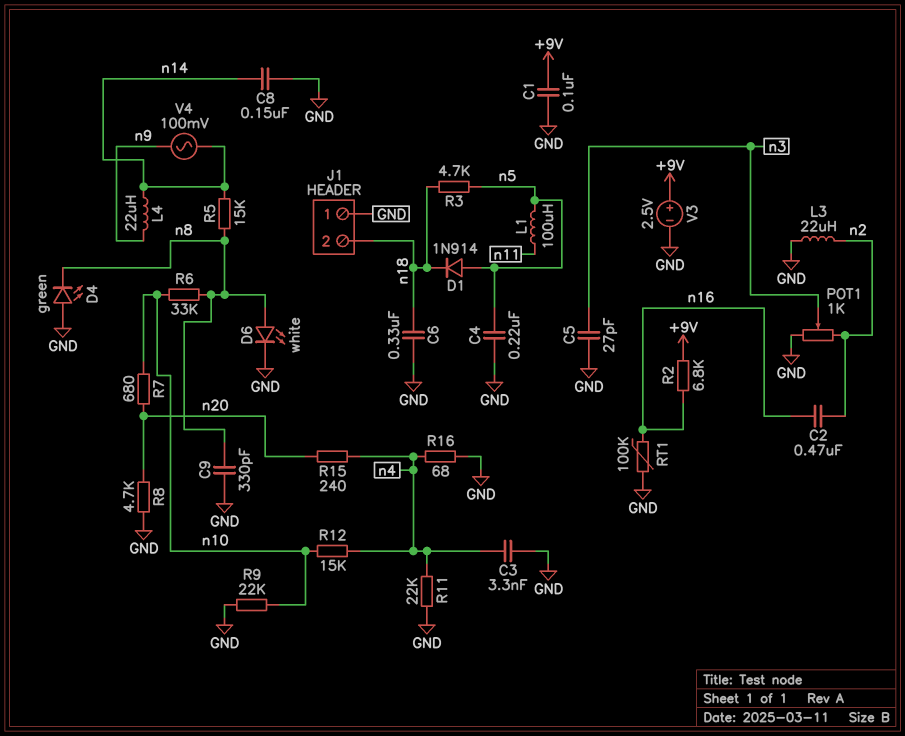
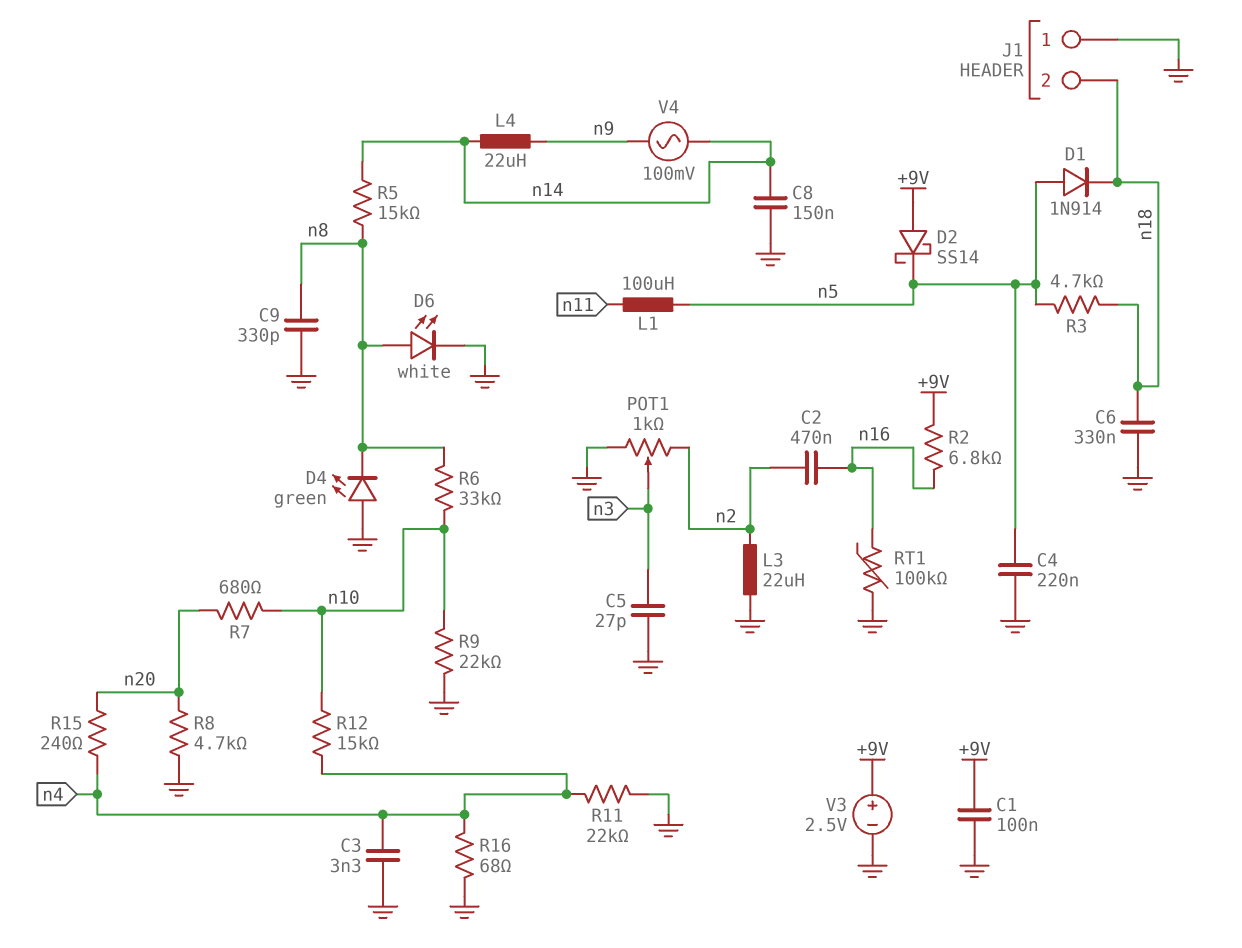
D2: none -> schottky SS14 (A +9V, K n5)

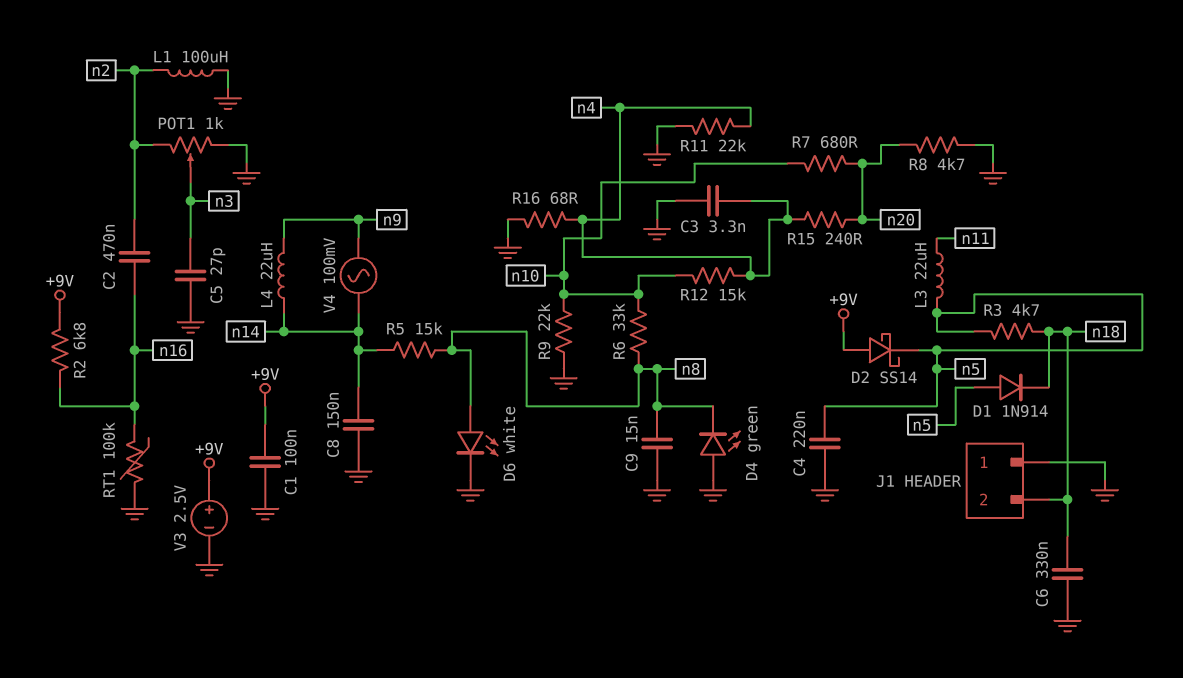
C9: 330pF (GND, n8) -> 15nF (GND, n8)
L1: 100uH (n5, n11) -> 100uH (GND, n2)
L3: 22uH (GND, n2) -> 22uH (n5, n11)

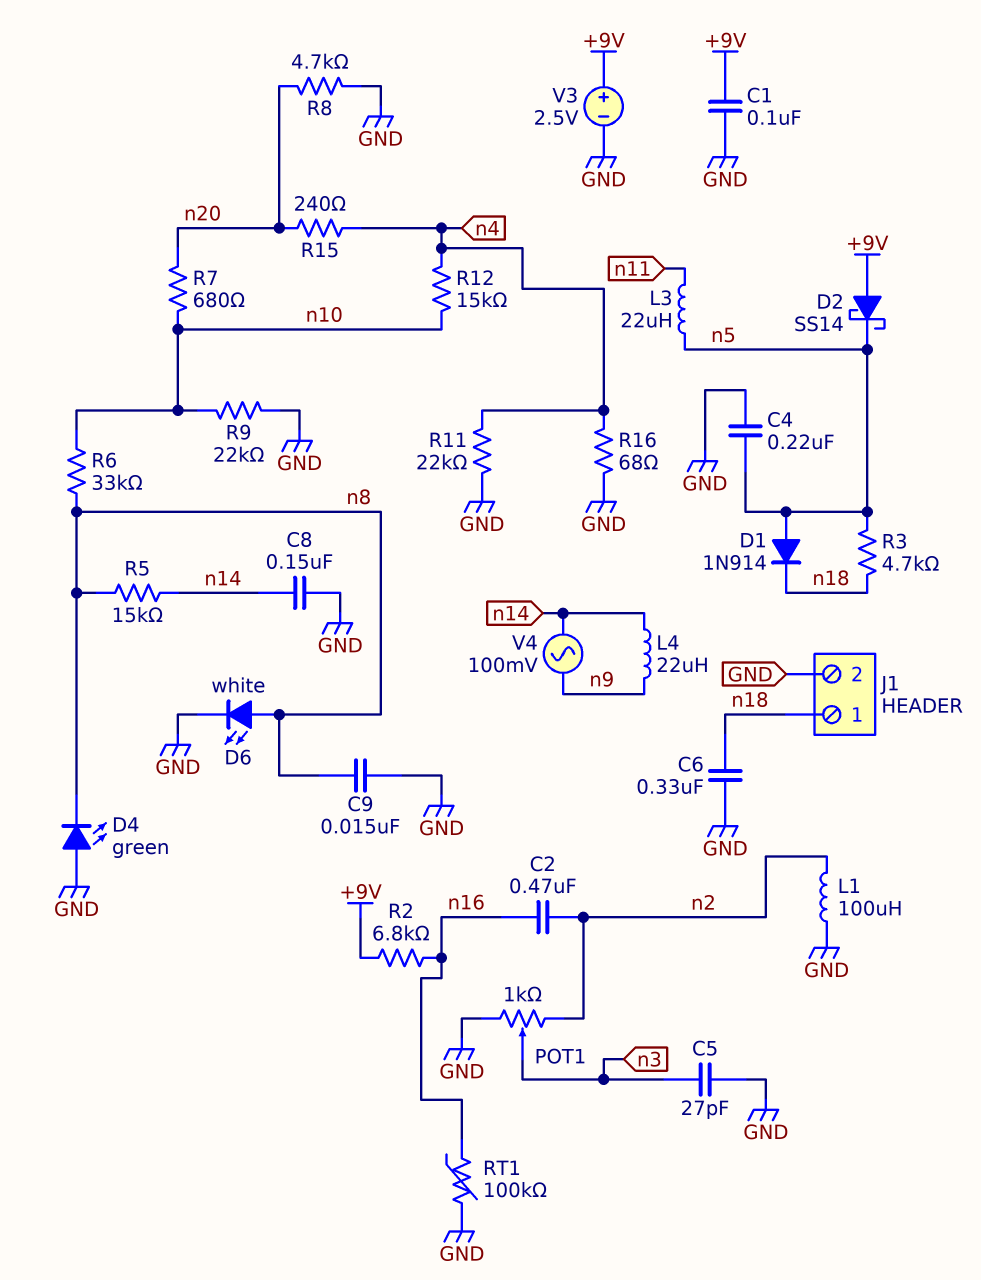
C3: 3.3nF (GND, n4) -> none
J1 pin 1: GND -> n18
J1 pin 2: n18 -> GND

